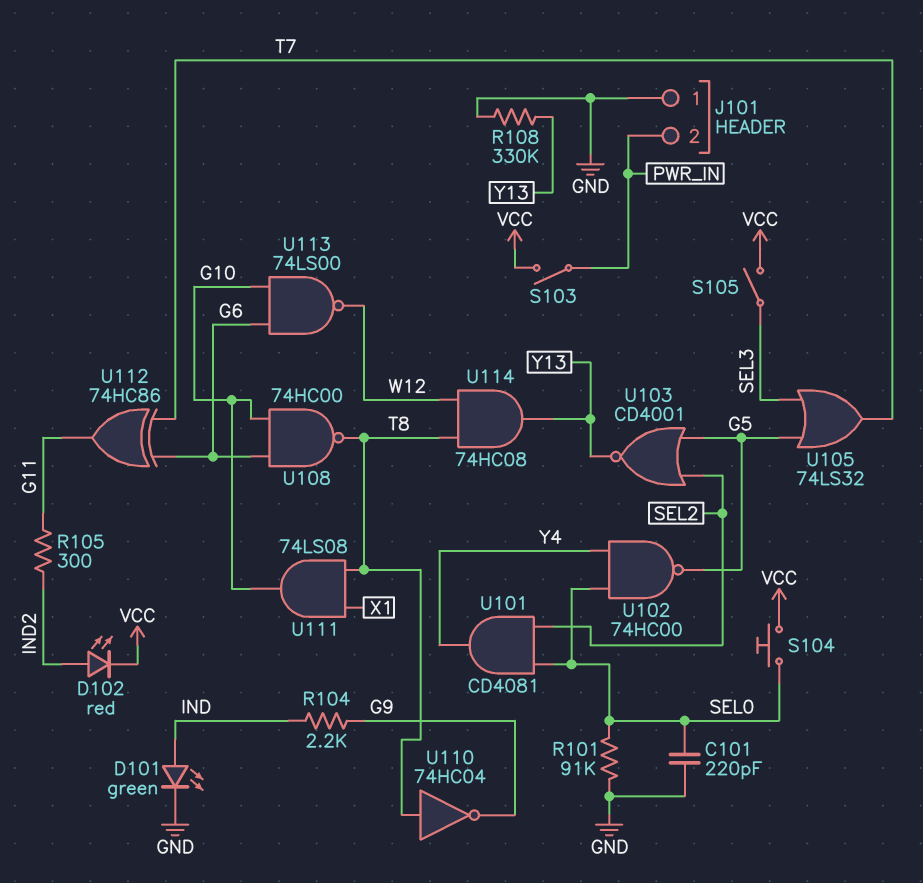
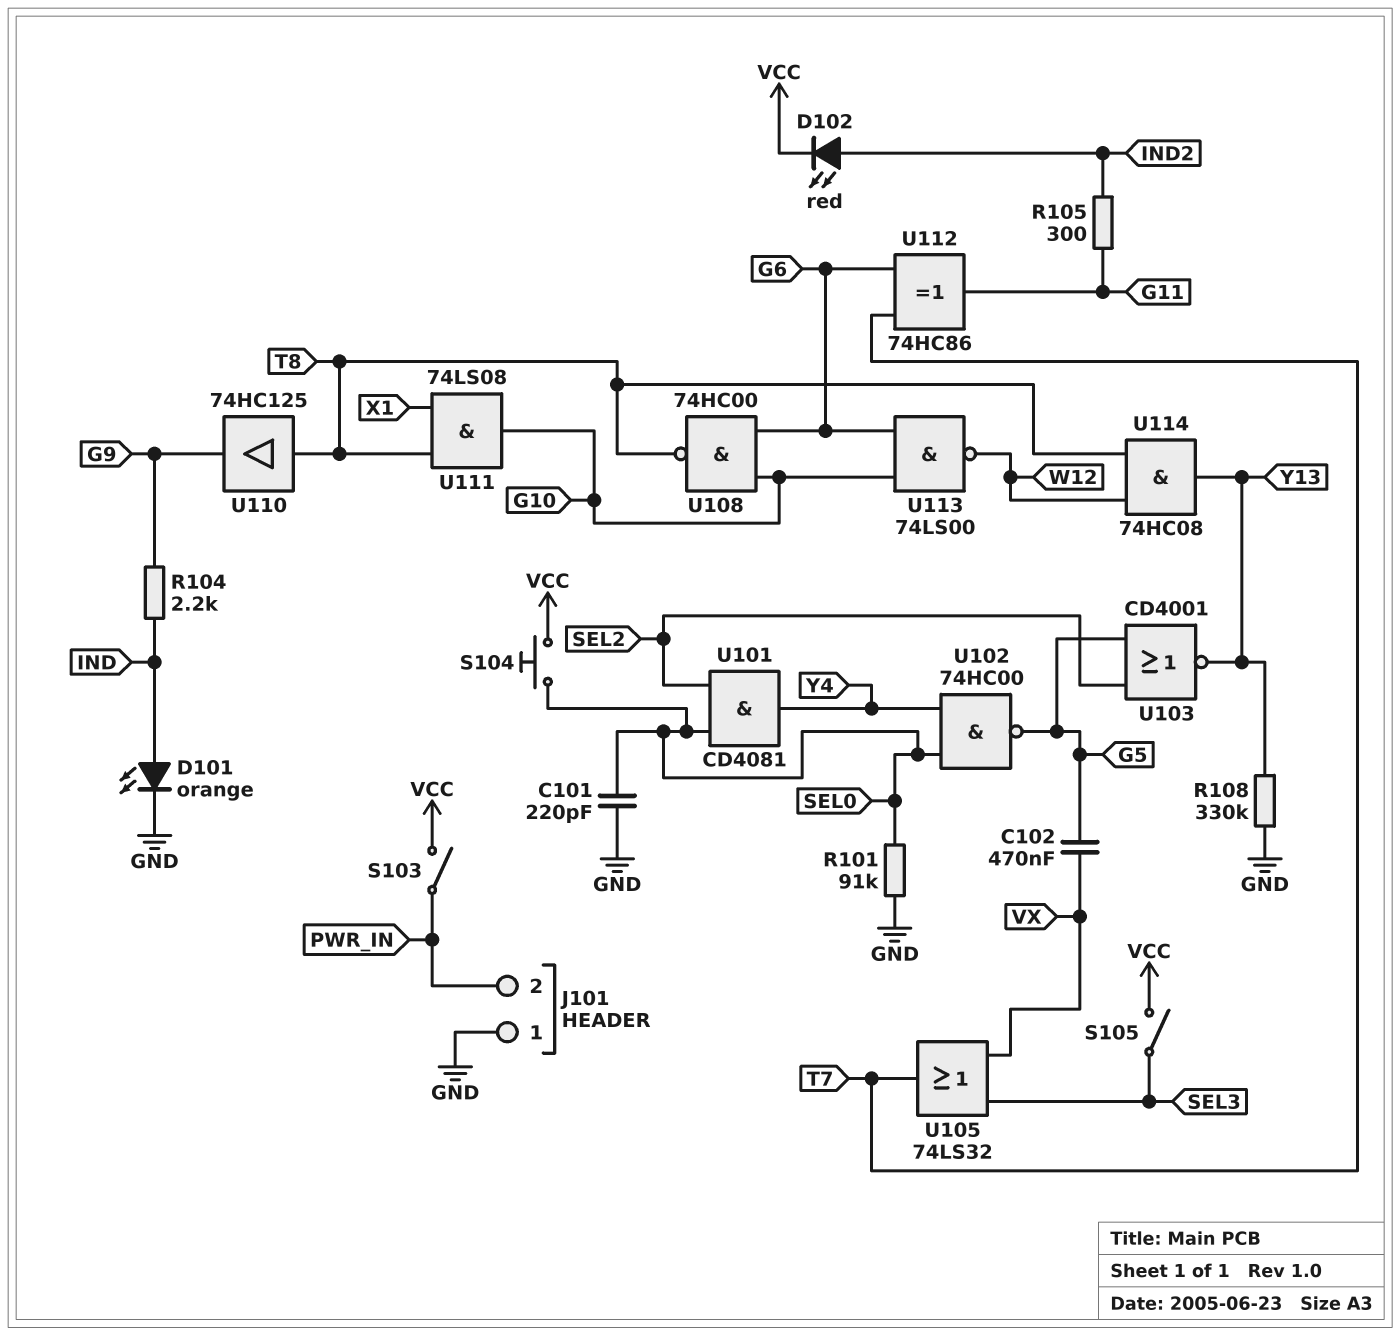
C102: none -> 470nF (G5, VX)
D101: LED green (A IND, K GND) -> LED orange (A IND, K GND)
U105: OR 74LS32 (in G5, in SEL3, out T7) -> OR 74LS32 (in SEL3, in VX, out T7)
U110: NOT 74HC04 (in T8, out G9) -> buffer 74HC125 (in T8, out G9)

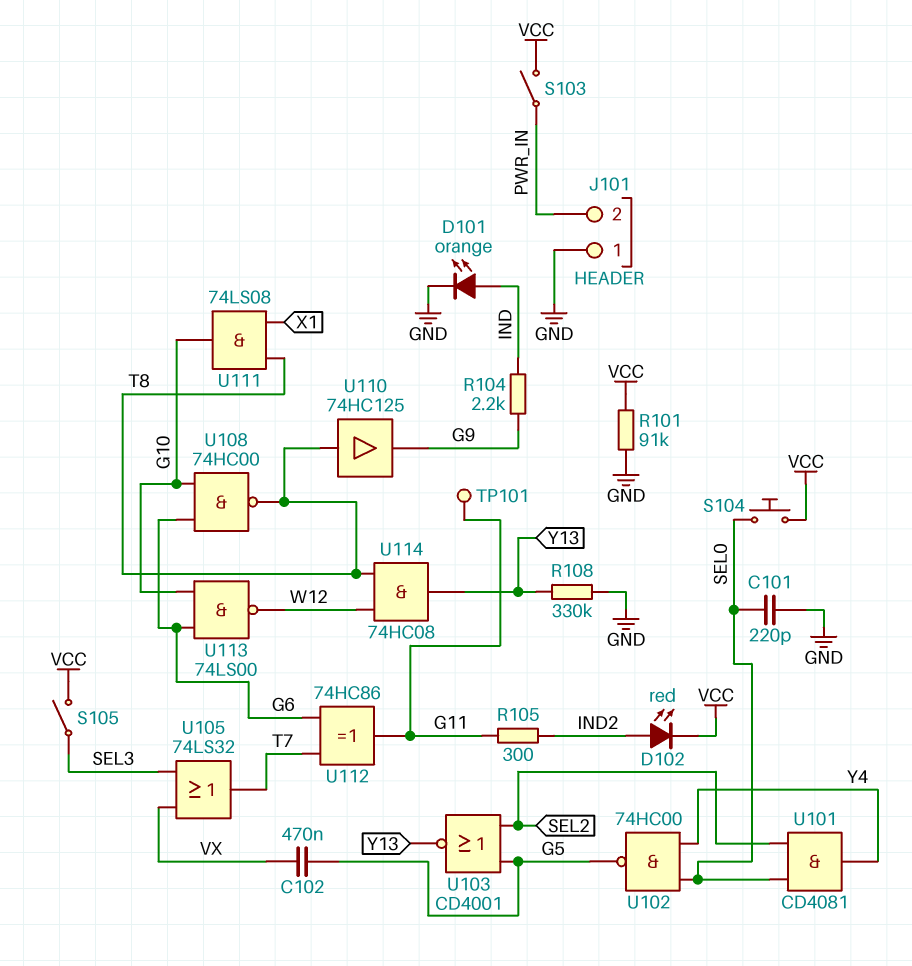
R101: 91k (GND, SEL0) -> 91k (GND, VCC)
TP101: none -> test point (G11)

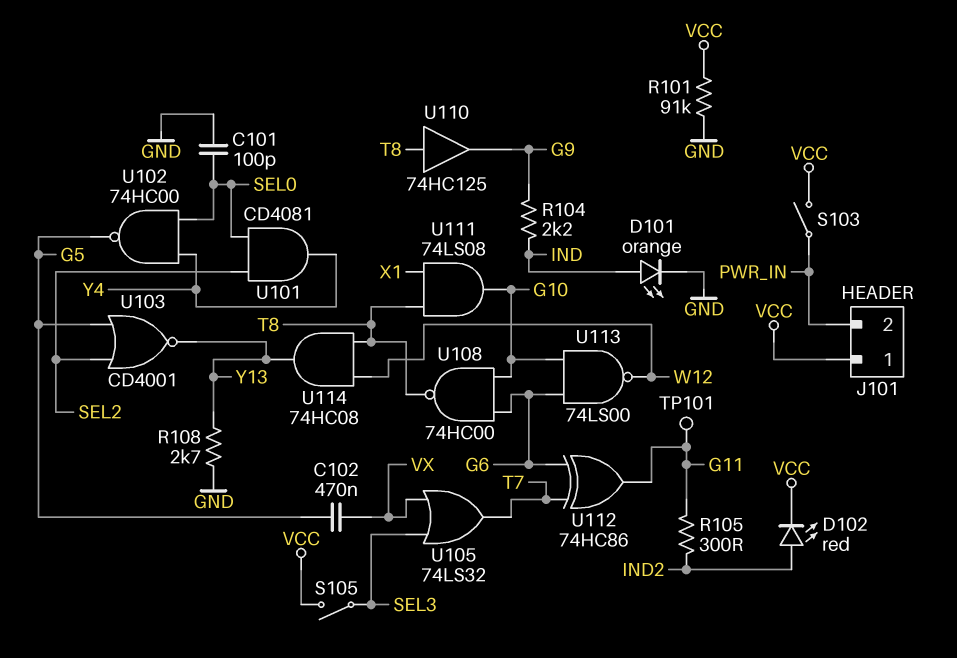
C101: 220pF (GND, SEL0) -> 100pF (GND, SEL0)
J101 pin 1: GND -> VCC
R108: 330k (GND, Y13) -> 2.7k (GND, Y13)
S104: button (SEL0, VCC) -> none

